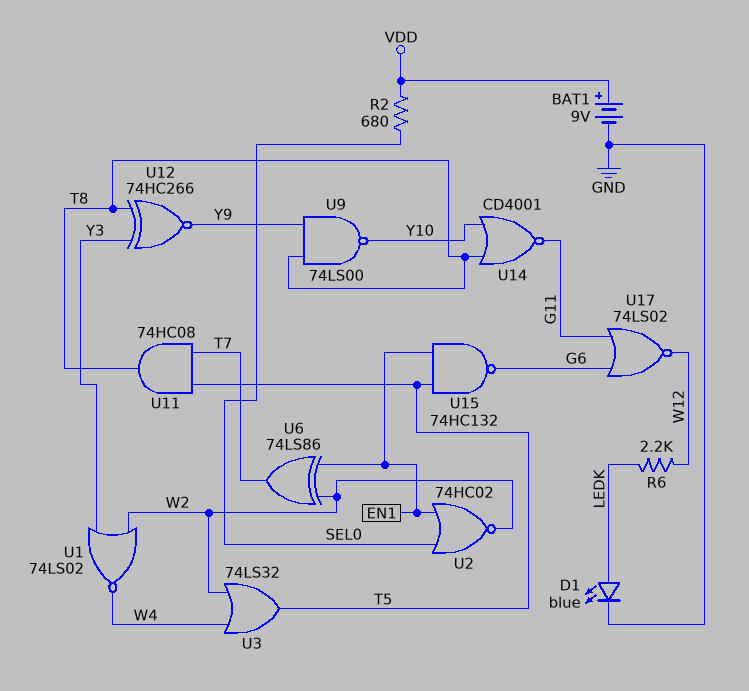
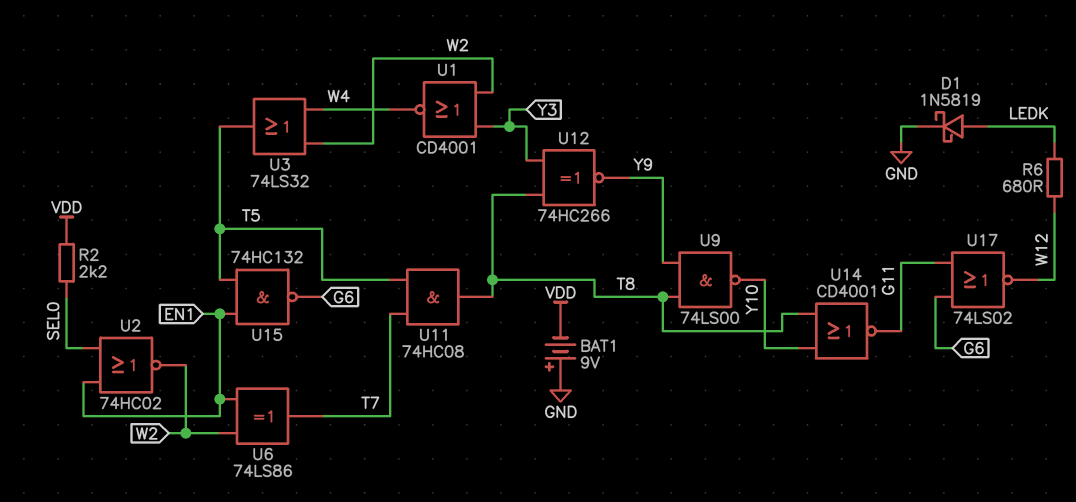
BAT1: 9V (plus VDD, minus GND) -> 9V (plus GND, minus VDD)
D1: LED blue (A LEDK, K GND) -> schottky 1N5819 (A LEDK, K GND)
R2: 680 (SEL0, VDD) -> 2.2k (SEL0, VDD)
R6: 2.2k (LEDK, W12) -> 680 (LEDK, W12)
U1: NOR 74LS02 (in W2, in Y3, out W4) -> NOR CD4001 (in W2, in Y3, out W4)

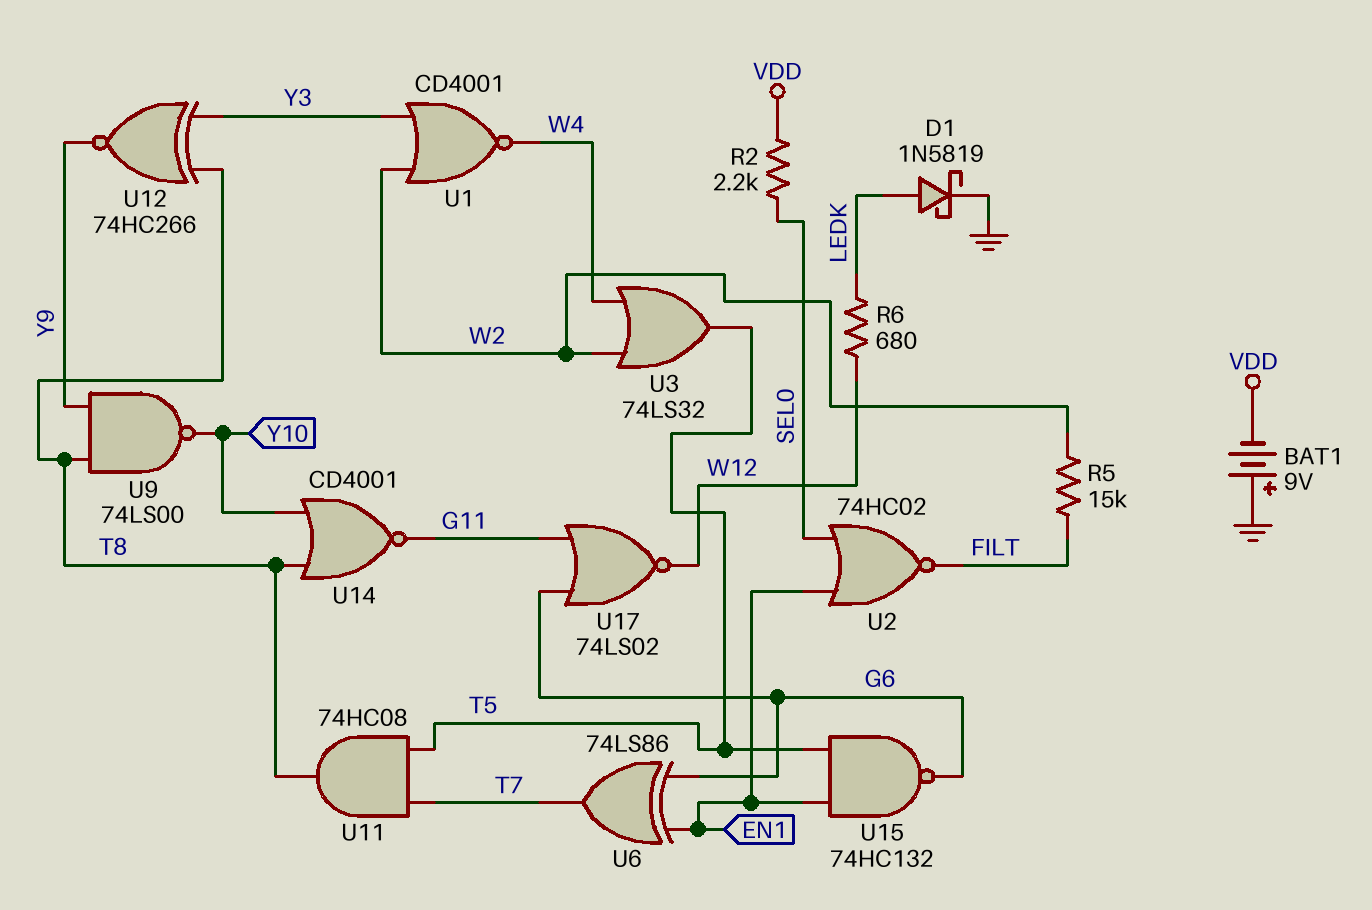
R5: none -> 15k (FILT, W2)
U2: NOR 74HC02 (in EN1, in SEL0, out W2) -> NOR 74HC02 (in EN1, in SEL0, out FILT)
U6: XOR 74LS86 (in EN1, in W2, out T7) -> XOR 74LS86 (in EN1, in G6, out T7)

